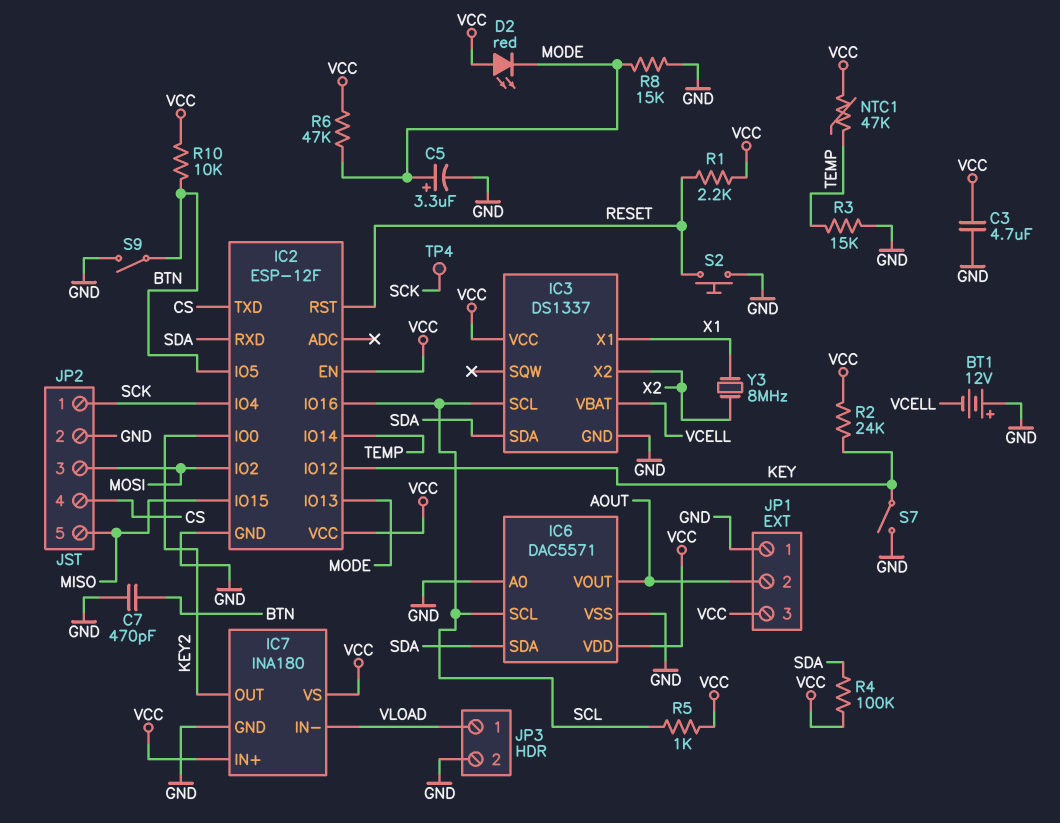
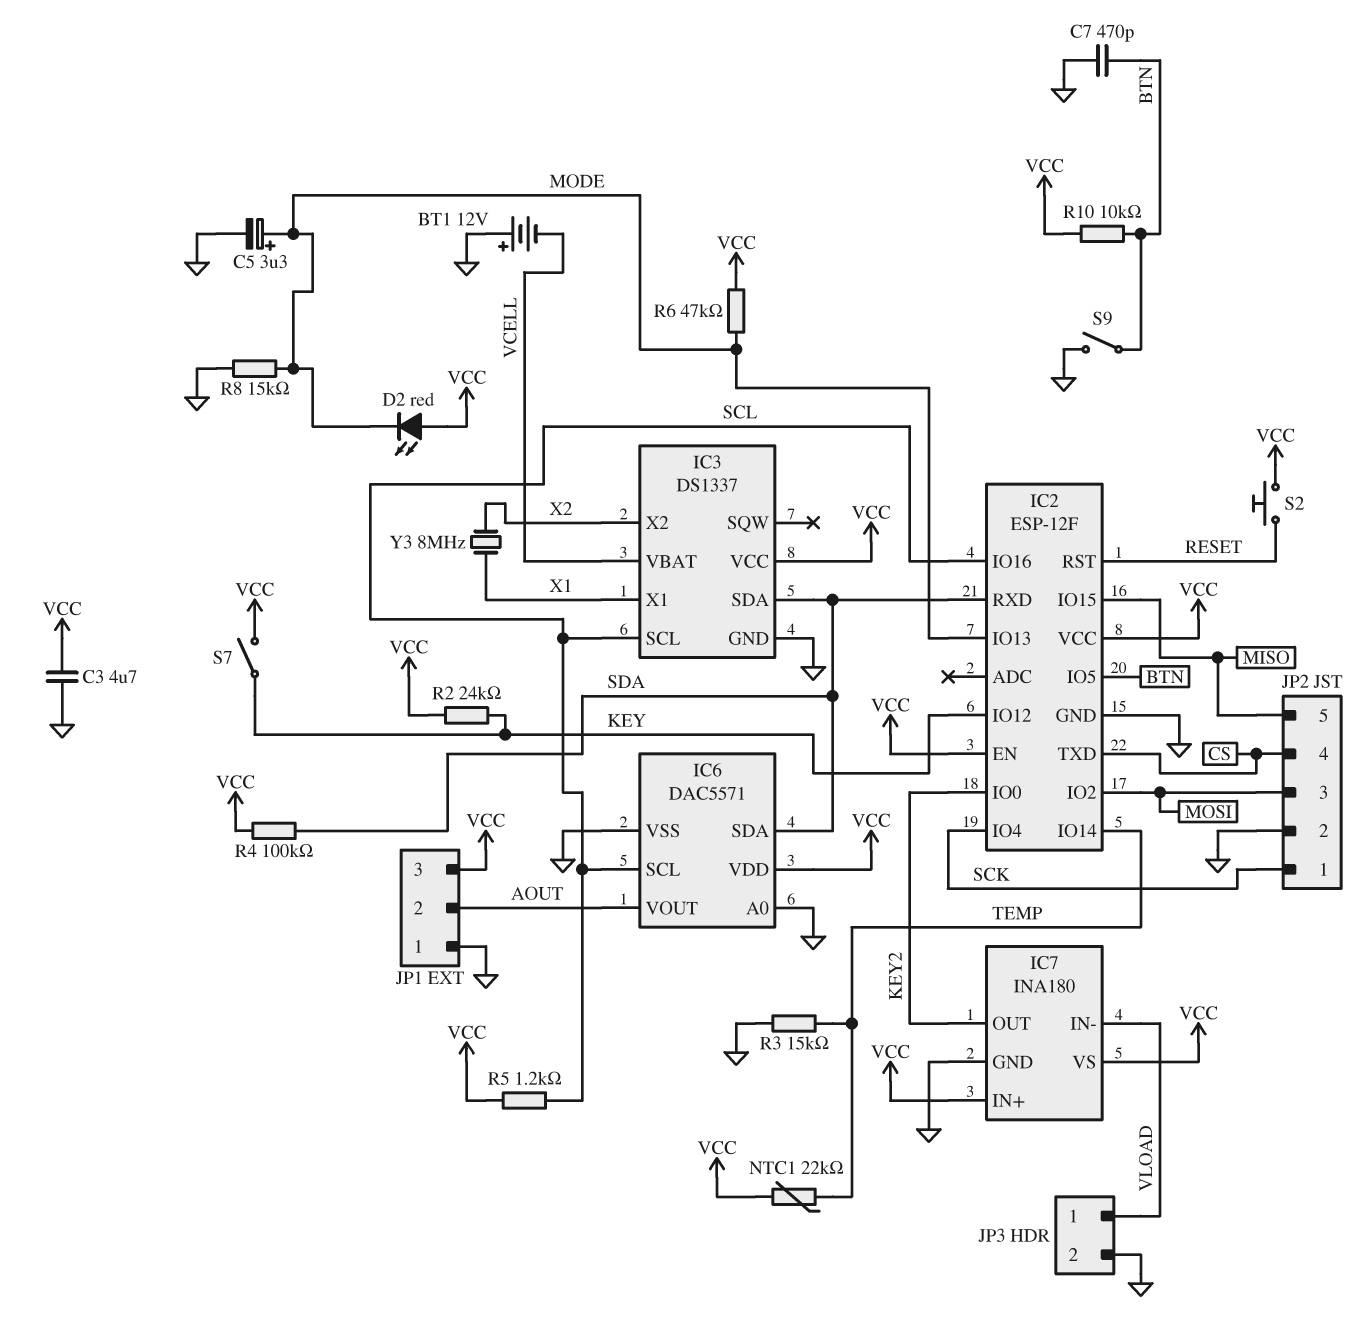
NTC1: 47k (TEMP, VCC) -> 22k (TEMP, VCC)
R1: 2.2k (RESET, VCC) -> none
R5: 1k (SCL, VCC) -> 1.2k (SCL, VCC)
S2: button (GND, RESET) -> button (RESET, VCC)
S7: switch (GND, KEY) -> switch (KEY, VCC)
TP4: test point (SCK) -> none

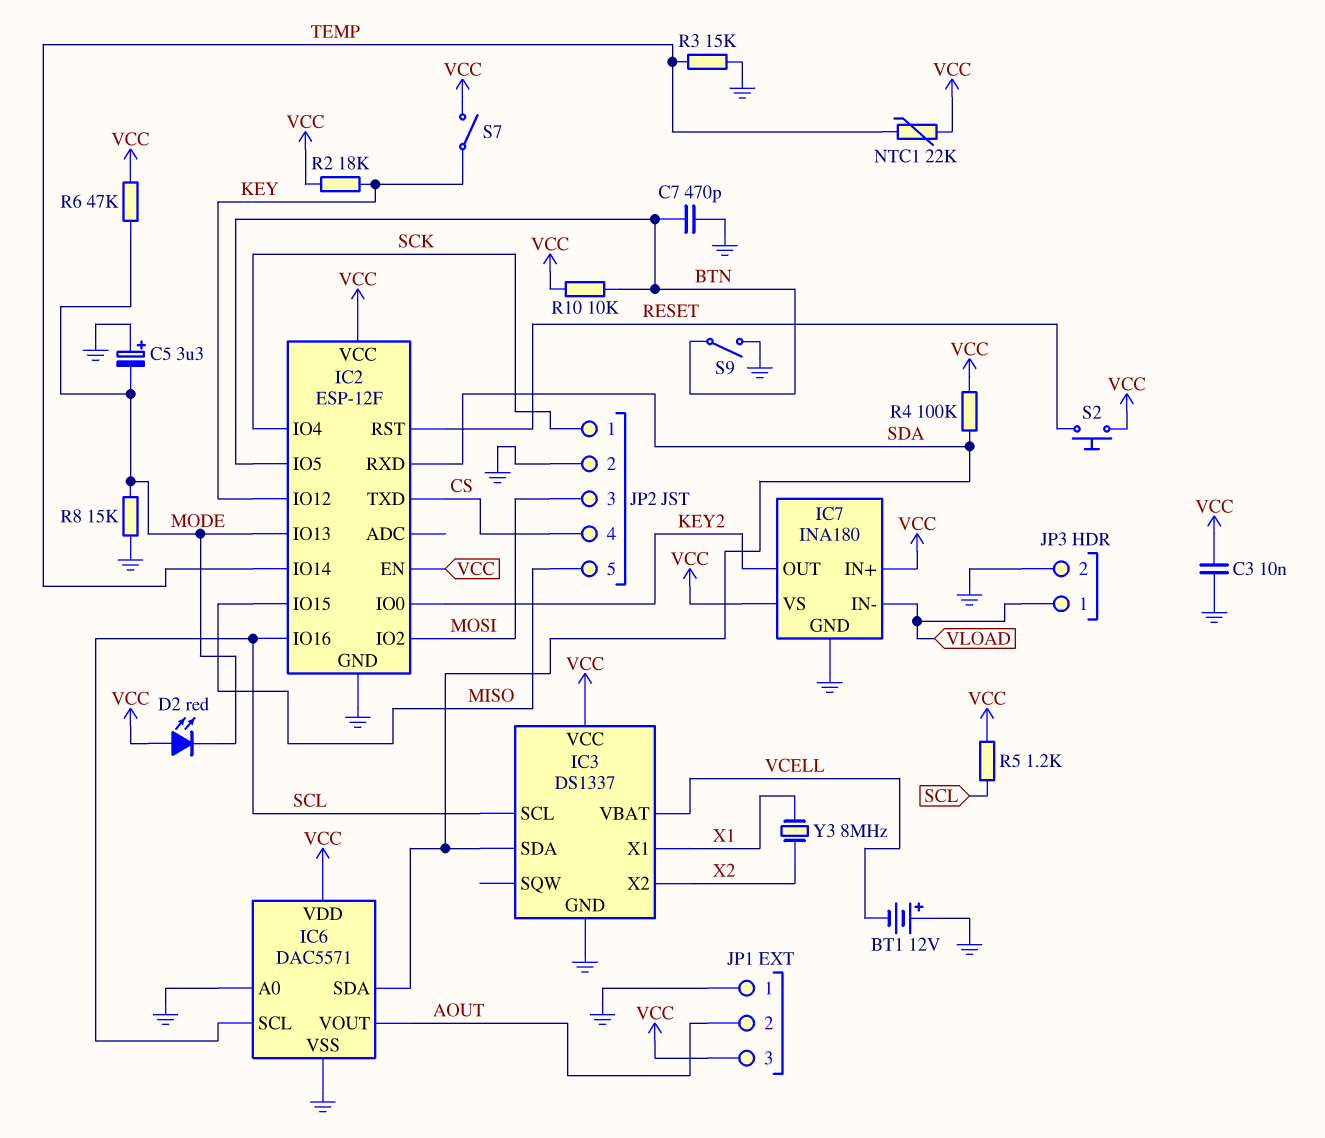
C3: 4.7uF (GND, VCC) -> 10nF (GND, VCC)
C5: 3.3uF (plus MODE, minus GND) -> 3.3uF (plus GND, minus MODE)
R2: 24k (KEY, VCC) -> 18k (KEY, VCC)

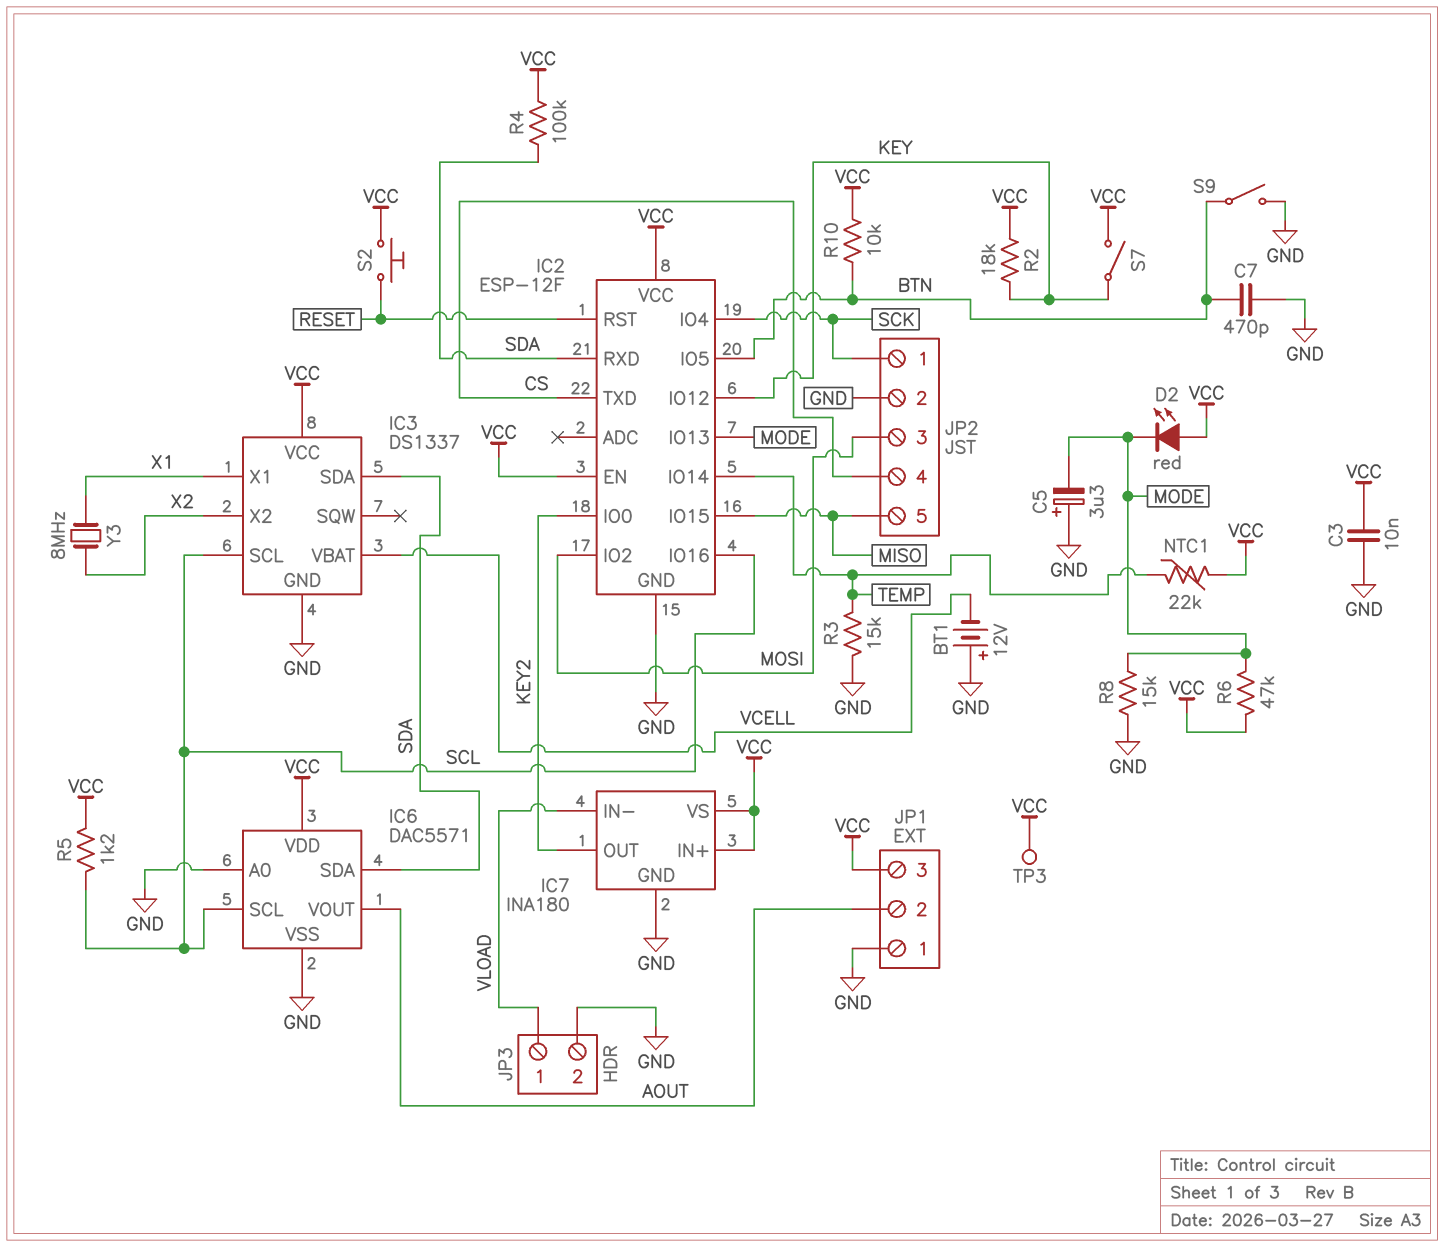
TP3: none -> test point (VCC)

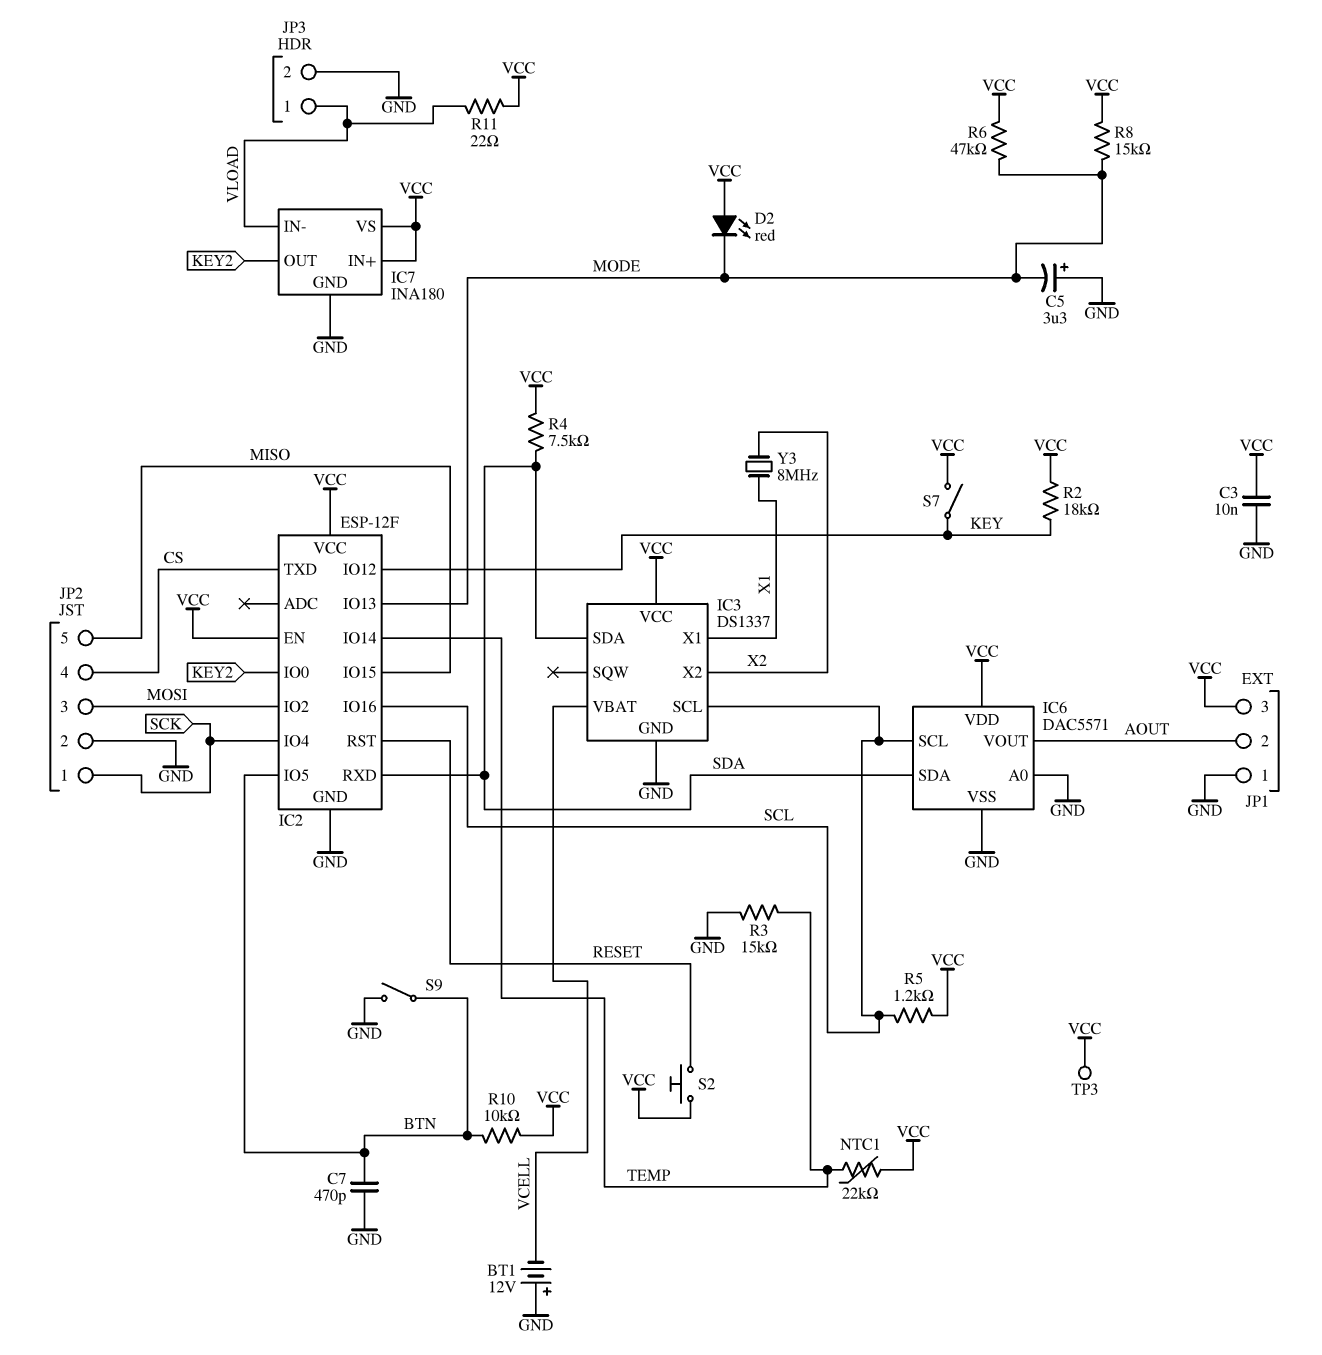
R4: 100k (SDA, VCC) -> 7.5k (SDA, VCC)
R8: 15k (GND, MODE) -> 15k (MODE, VCC)
R11: none -> 22 (VCC, VLOAD)

